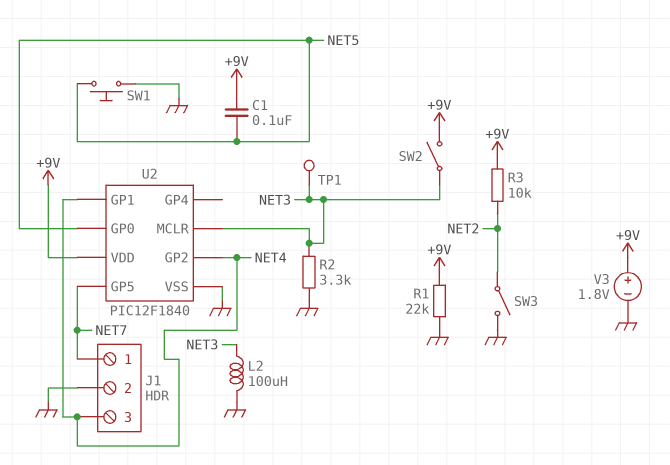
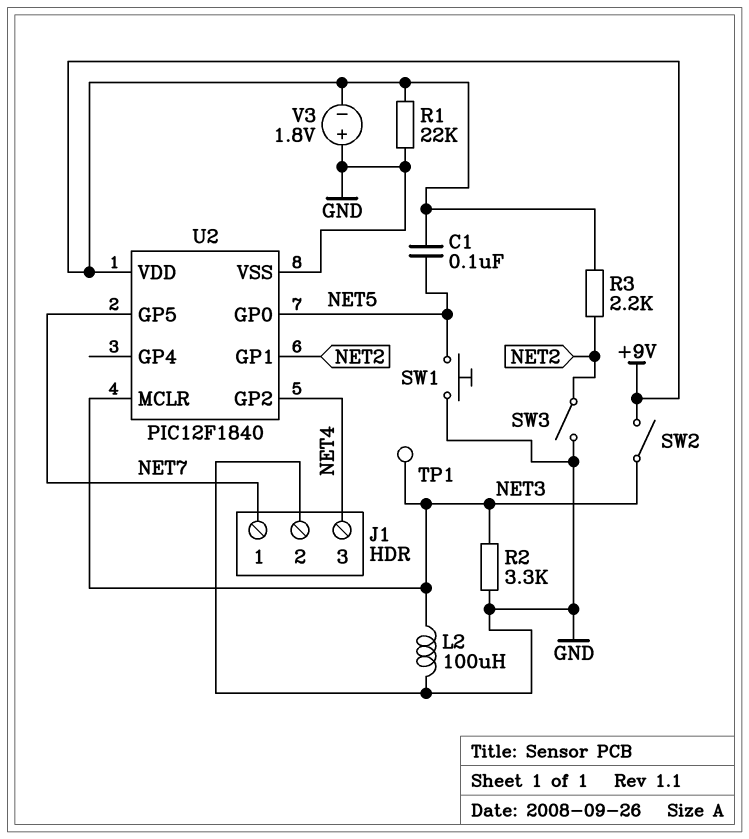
R3: 10k (+9V, NET2) -> 2.2k (+9V, NET2)
U2 pin GP1: NET4 -> NET2
V3: 1.8V (plus +9V, minus GND) -> 1.8V (plus GND, minus +9V)

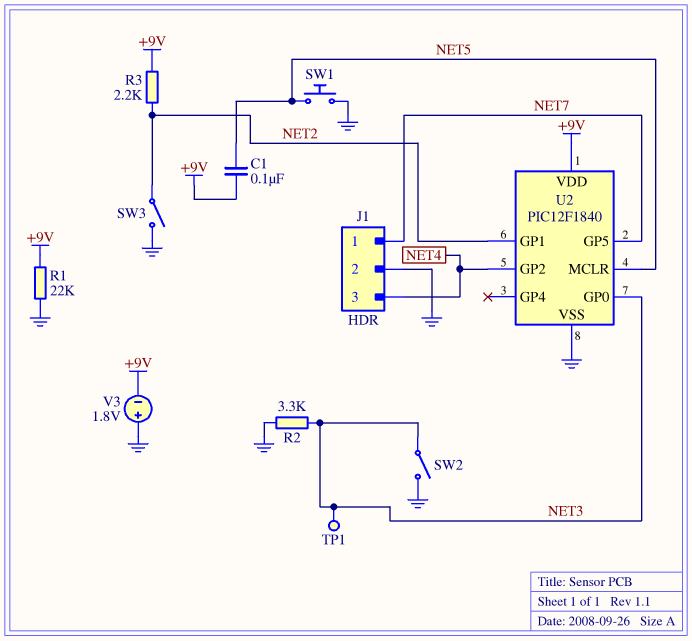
L2: 100uH (GND, NET3) -> none
SW2: switch (+9V, NET3) -> switch (GND, NET3)
U2 pin GP0: NET5 -> NET3
U2 pin MCLR: NET3 -> NET5

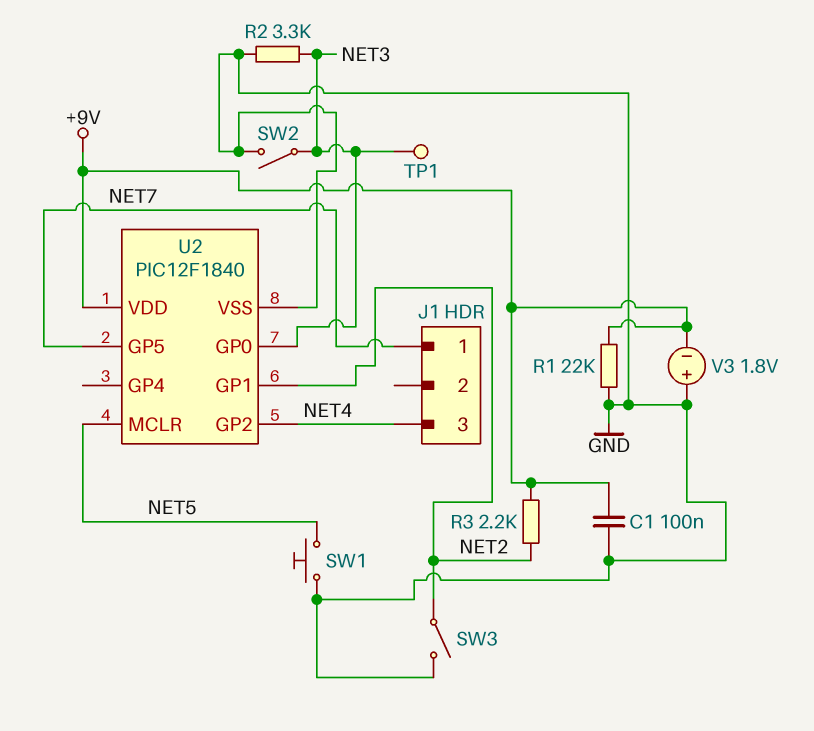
C1: 100nF (+9V, NET5) -> 100nF (+9V, GND)
J1 pin 2: GND -> none

